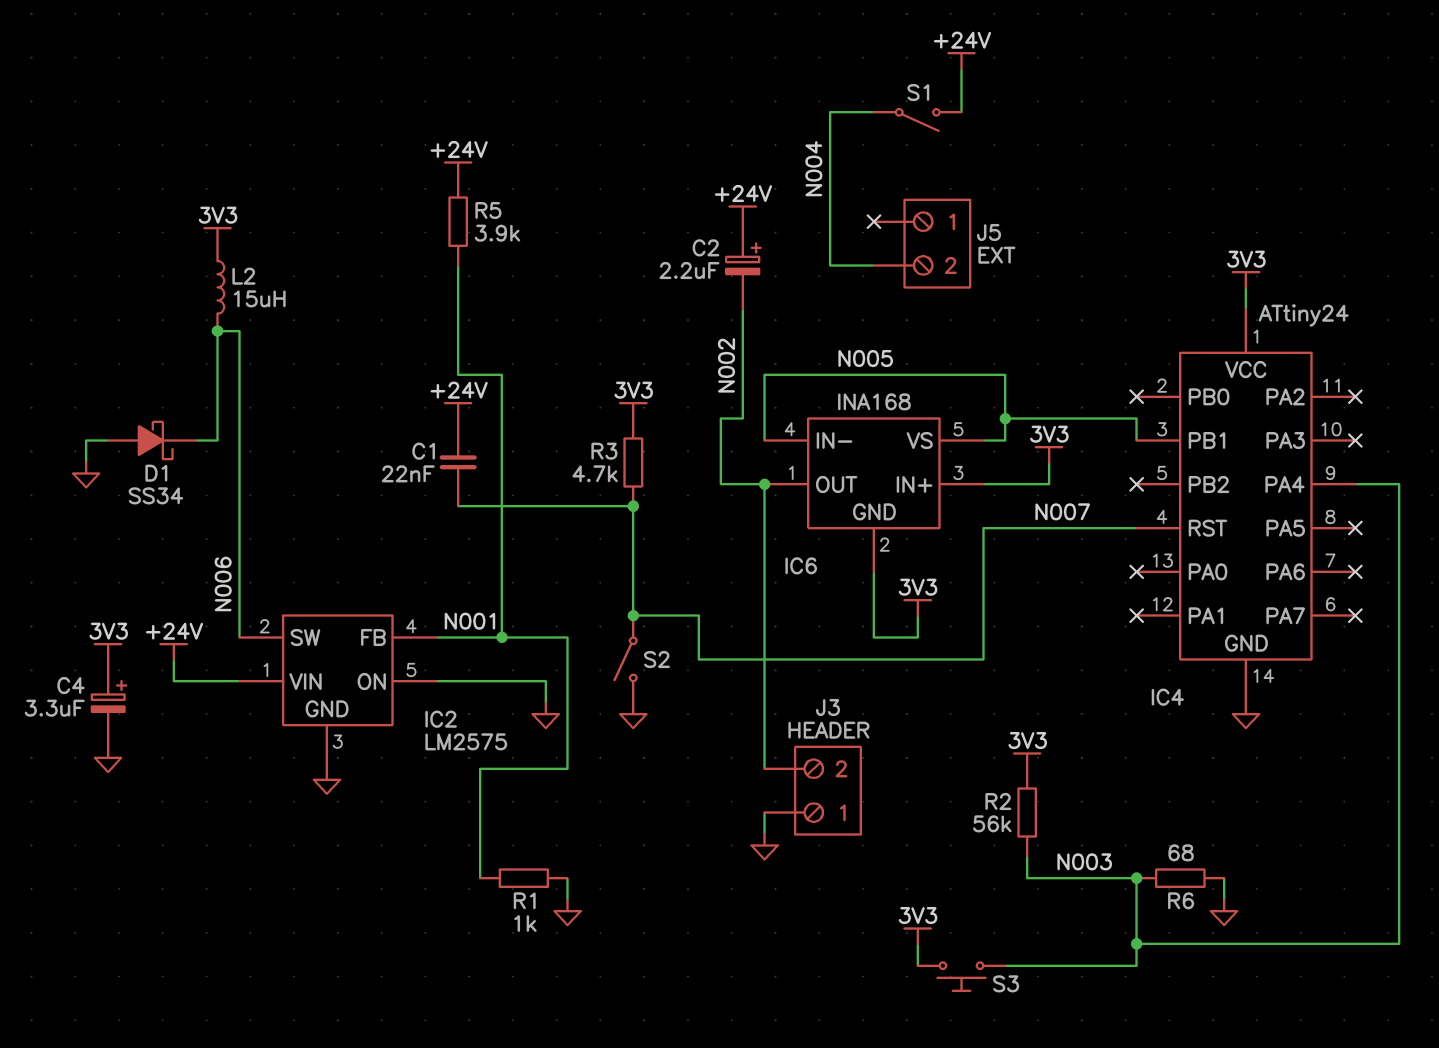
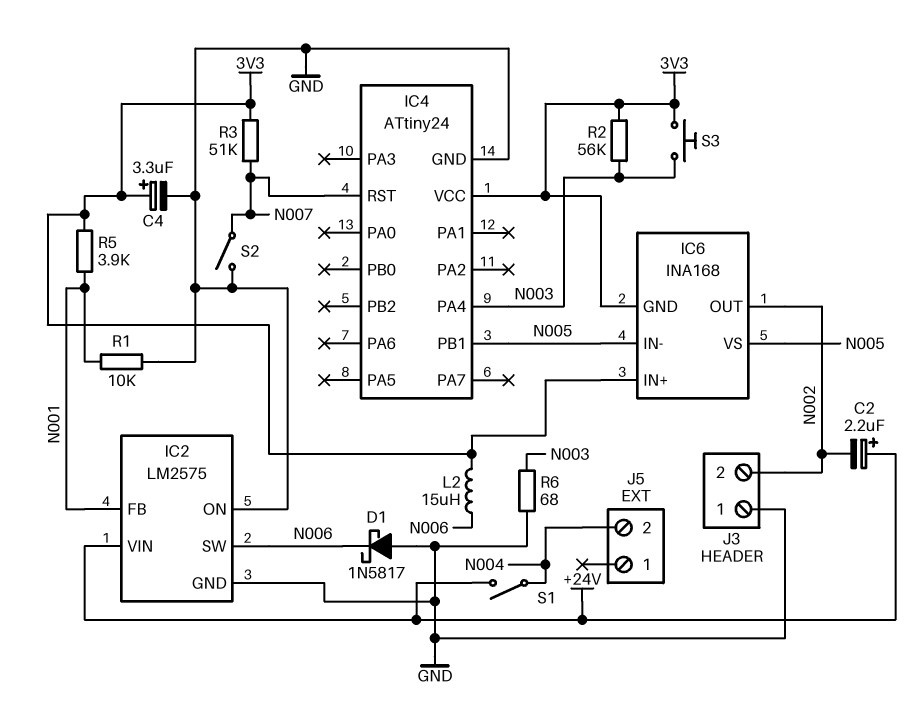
C1: 22nF (+24V, N007) -> none
D1: schottky SS34 (A GND, K N006) -> schottky 1N5817 (A GND, K N006)
R1: 1k (GND, N001) -> 10k (GND, N001)
R3: 4.7k (3V3, N007) -> 51k (3V3, N007)
R5: 3.9k (+24V, N001) -> 3.9k (3V3, N001)

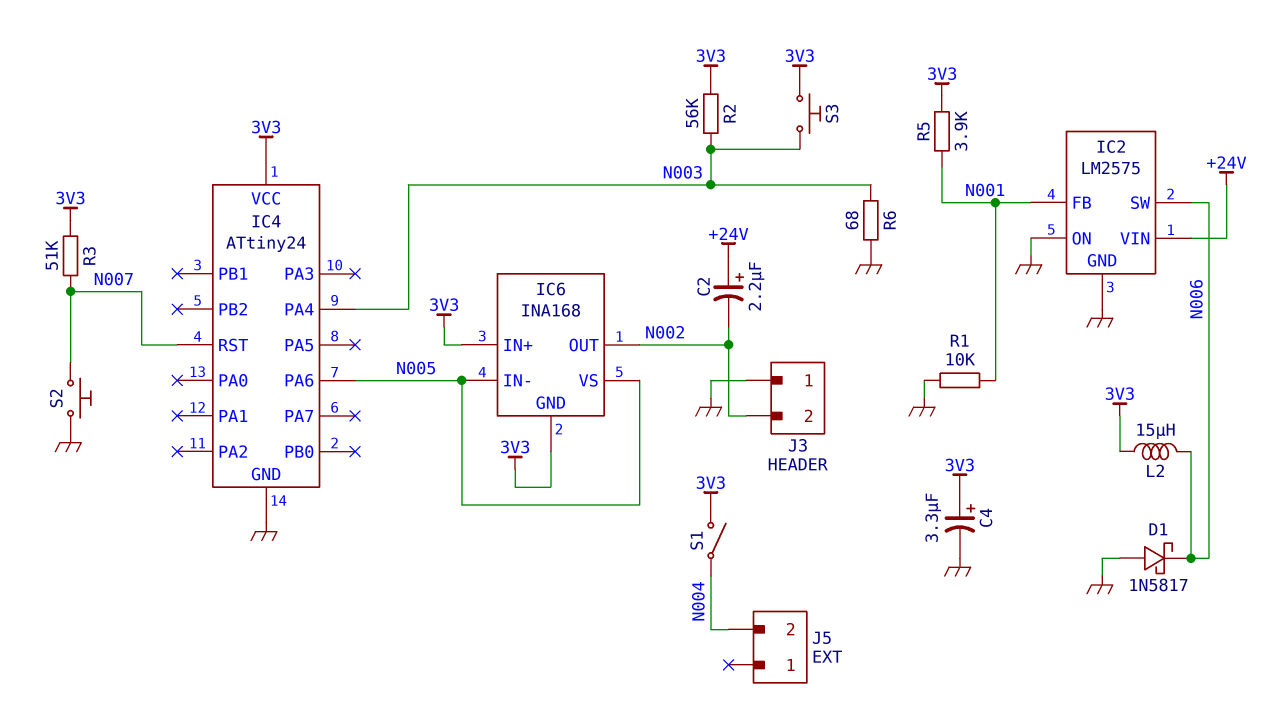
IC4 pin PA6: none -> N005
IC4 pin PB1: N005 -> none
S1: switch (+24V, N004) -> switch (3V3, N004)
S2: switch (GND, N007) -> button (GND, N007)

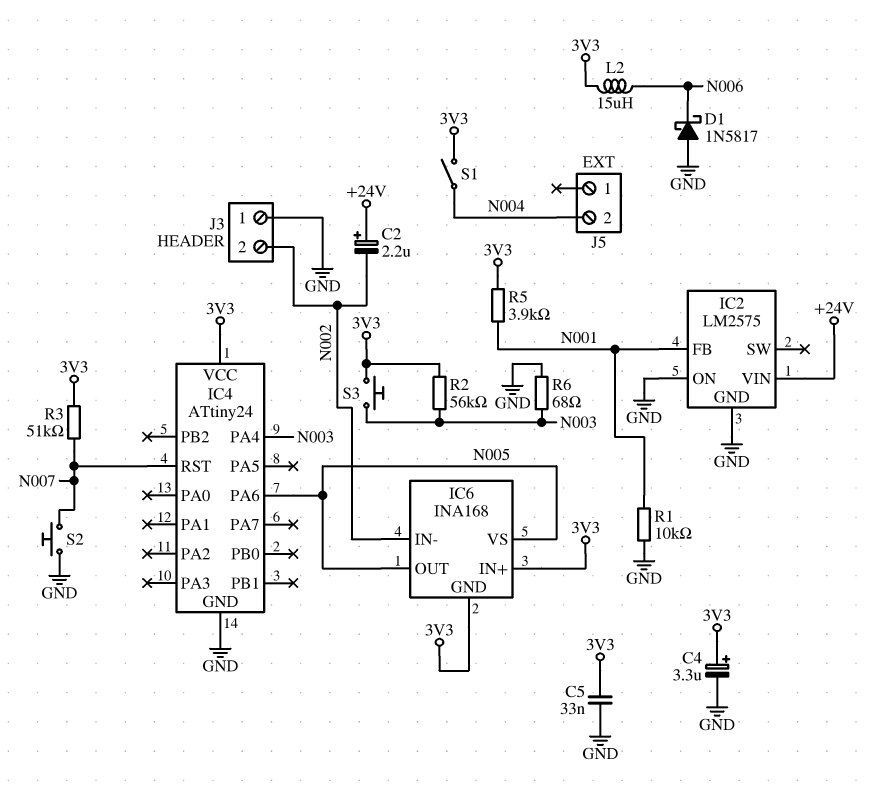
C5: none -> 33nF (3V3, GND)
IC2 pin SW: N006 -> none
IC6 pin IN-: N005 -> N002
IC6 pin OUT: N002 -> N005

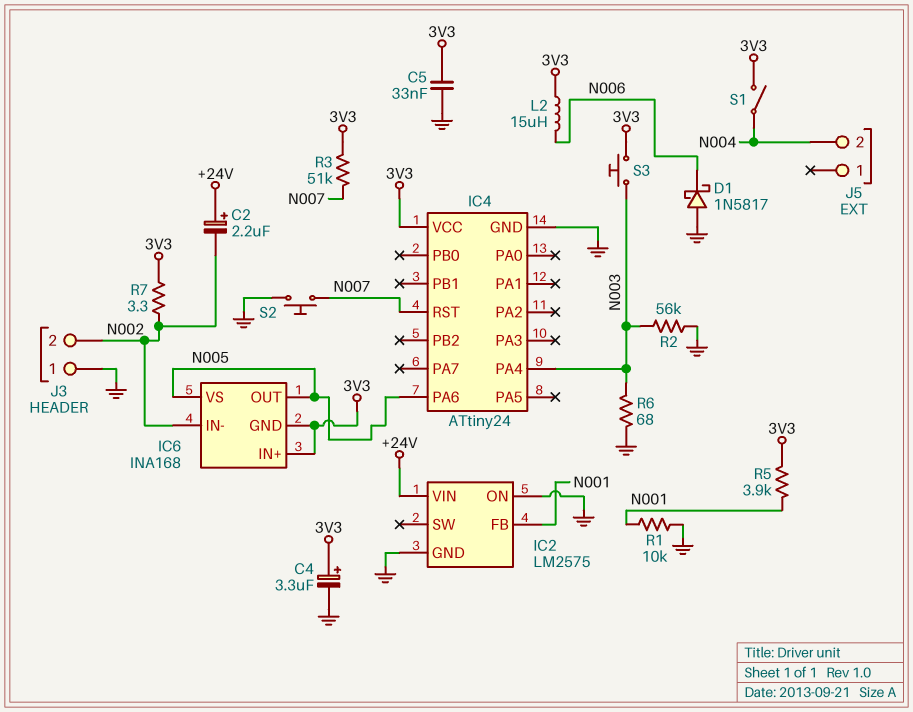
R2: 56k (3V3, N003) -> 56k (GND, N003)
R7: none -> 3.3 (3V3, N002)

